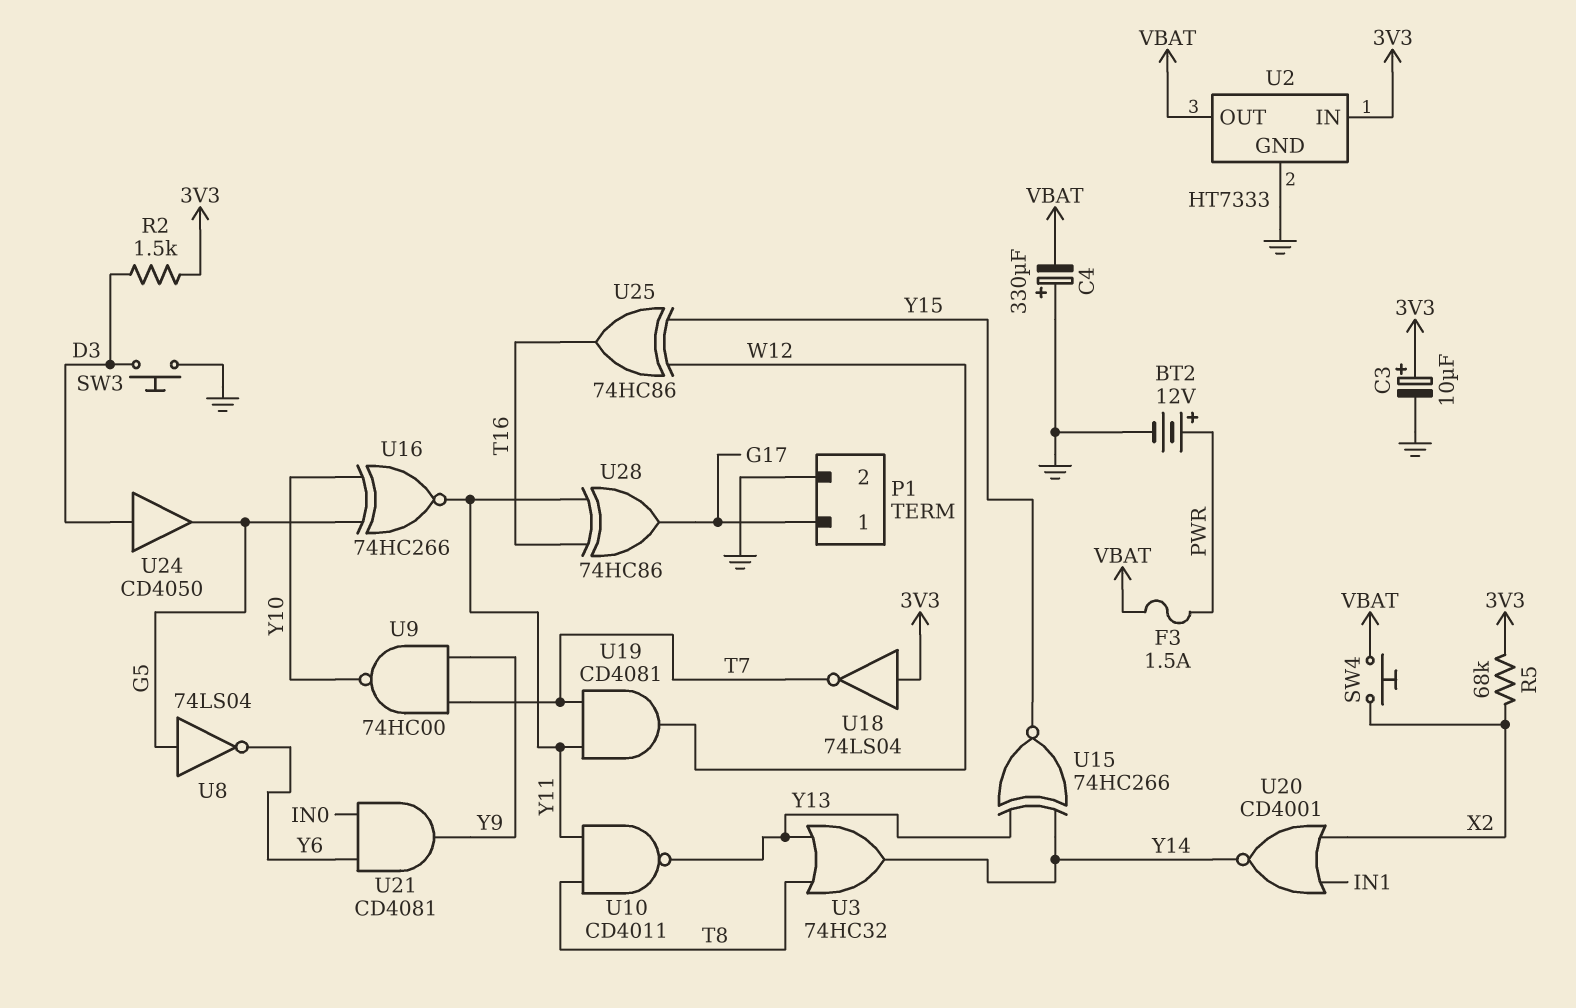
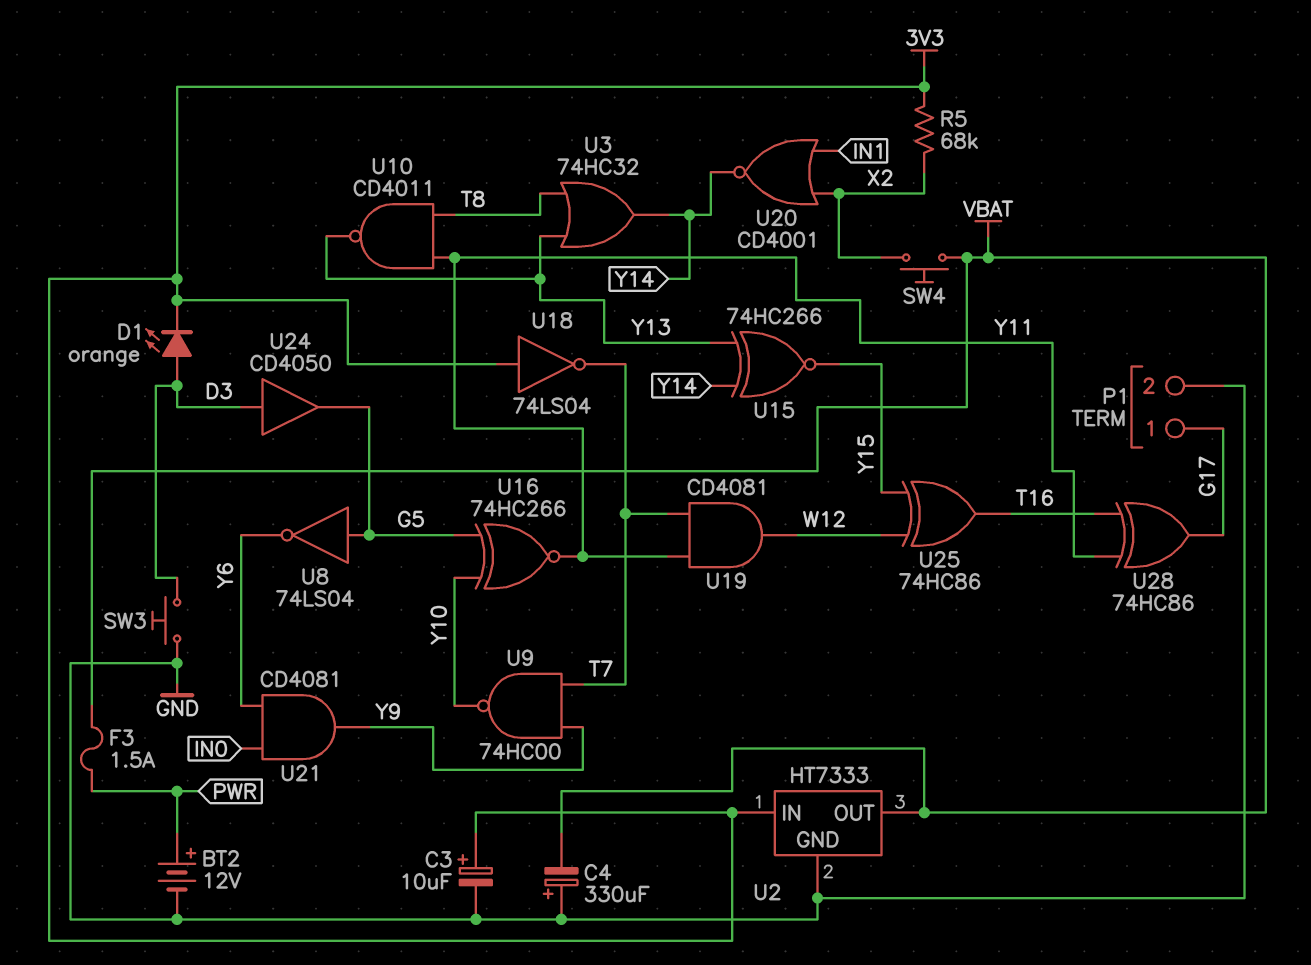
D1: none -> LED orange (A D3, K 3V3)
R2: 1.5k (3V3, D3) -> none

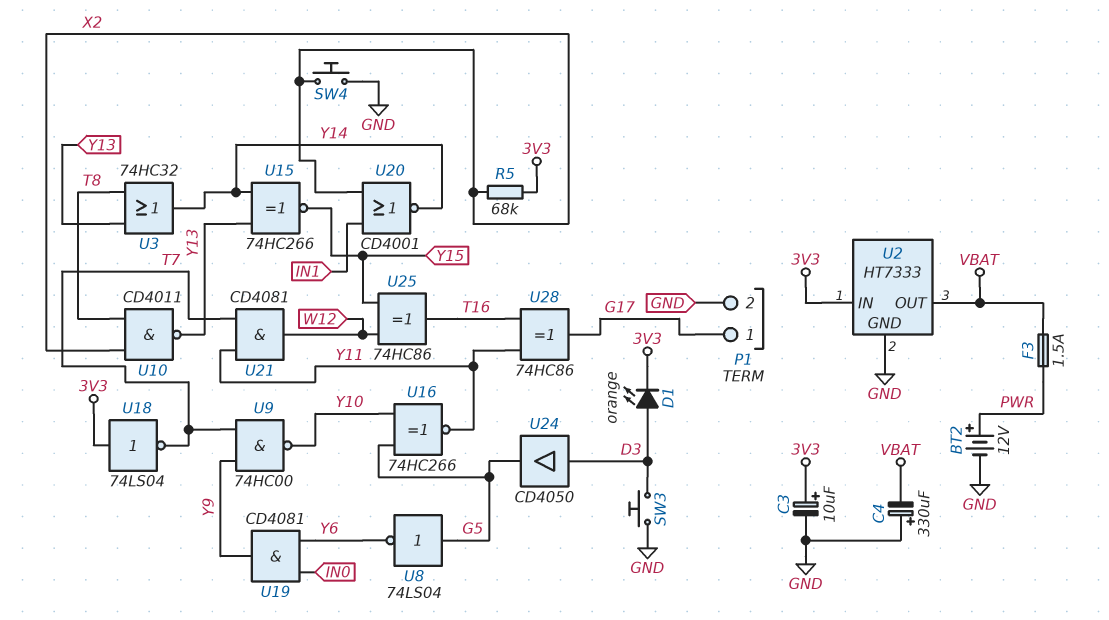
SW4: button (VBAT, X2) -> button (GND, X2)
U10: NAND CD4011 (in T8, in Y11, out Y13) -> NAND CD4011 (in T8, in X2, out Y13)
U19: AND CD4081 (in T7, in Y11, out W12) -> AND CD4081 (in IN0, in Y6, out Y9)
U21: AND CD4081 (in IN0, in Y6, out Y9) -> AND CD4081 (in T7, in Y11, out W12)

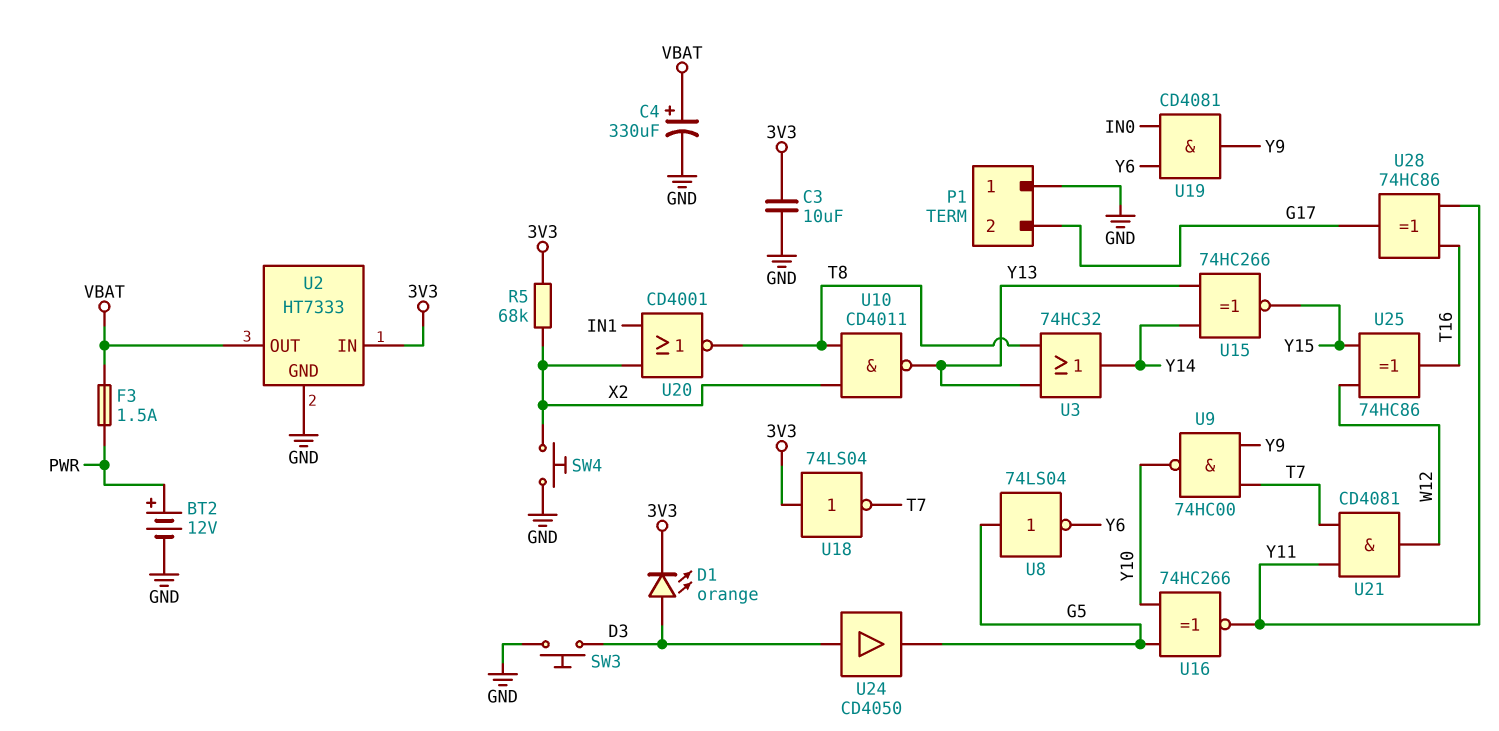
C3: 10uF (plus 3V3, minus GND) -> 10uF (3V3, GND)
C4: 330uF (plus GND, minus VBAT) -> 330uF (plus VBAT, minus GND)
P1 pin 1: G17 -> GND
P1 pin 2: GND -> G17
U20: NOR CD4001 (in IN1, in X2, out Y14) -> NOR CD4001 (in IN1, in X2, out T8)

